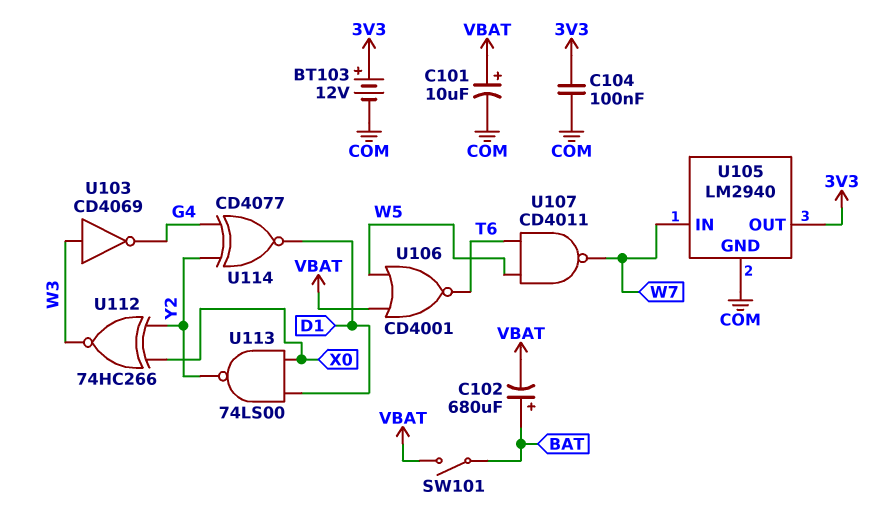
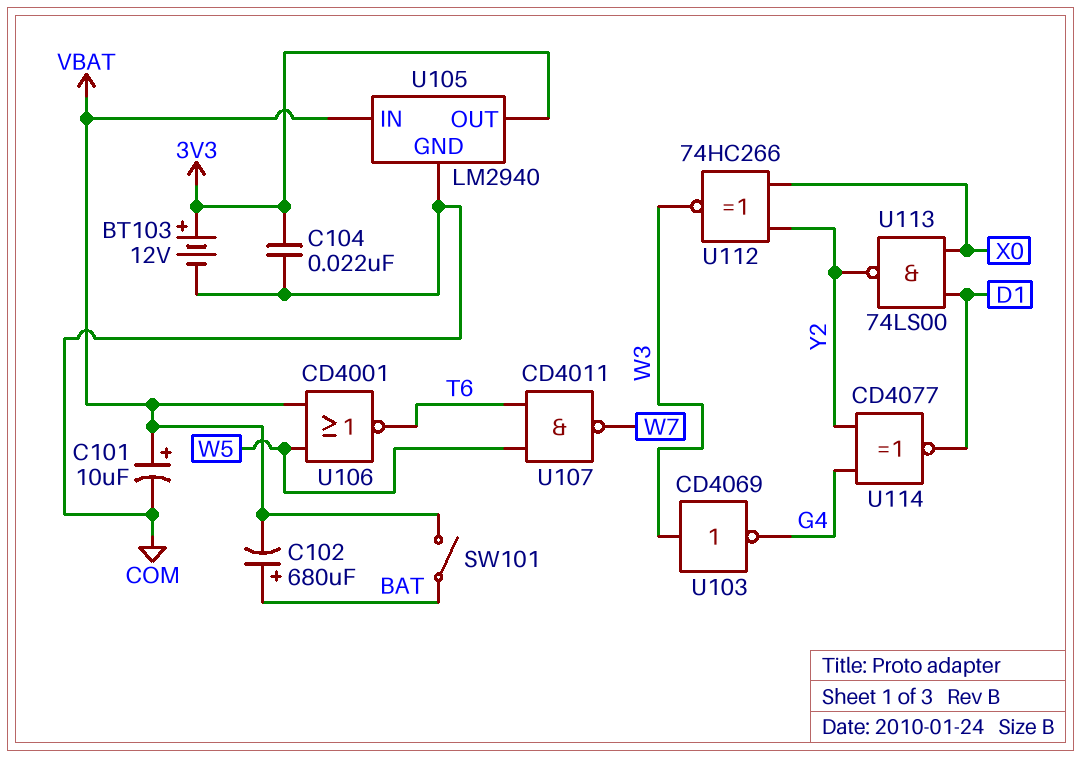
C104: 100nF (3V3, COM) -> 22nF (3V3, COM)
U105 pin IN: W7 -> VBAT

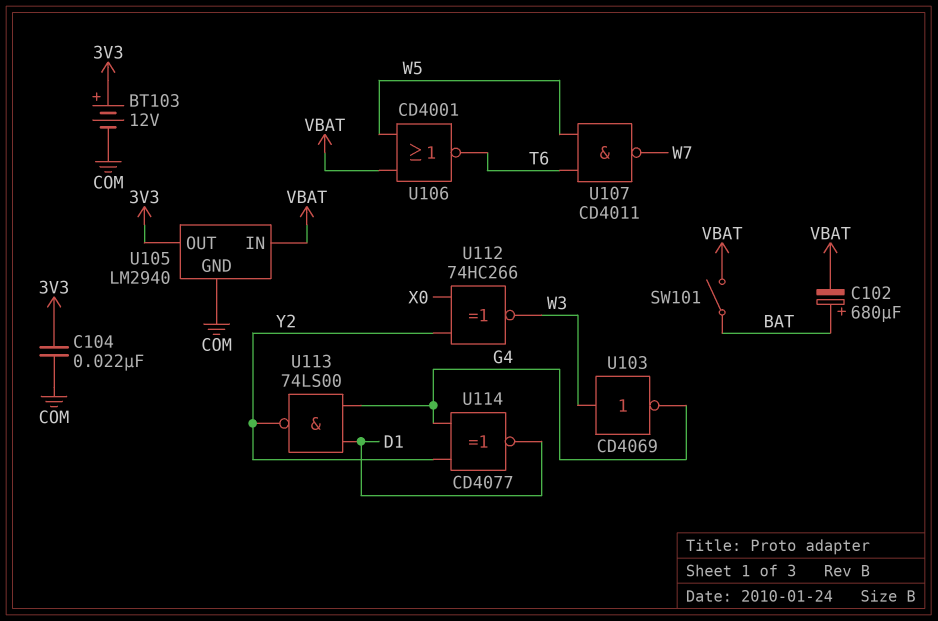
C101: 10uF (plus VBAT, minus COM) -> none
U113: NAND 74LS00 (in D1, in X0, out Y2) -> NAND 74LS00 (in D1, in G4, out Y2)

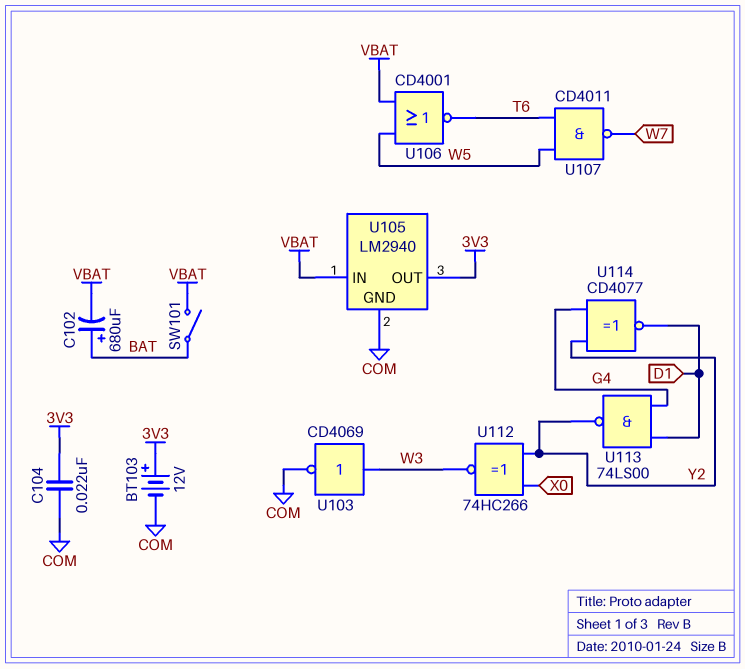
U103: NOT CD4069 (in W3, out G4) -> NOT CD4069 (in W3, out COM)

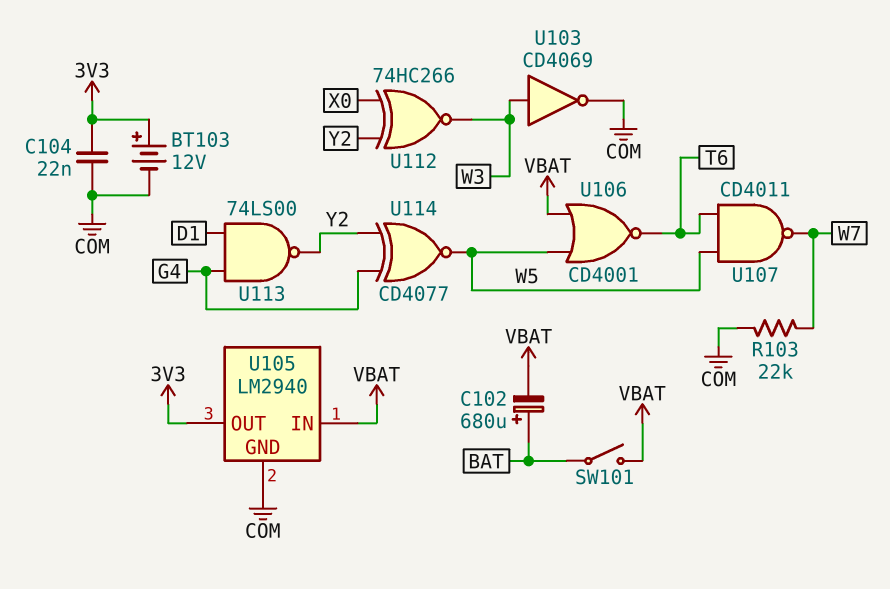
R103: none -> 22k (COM, W7)
U114: XNOR CD4077 (in G4, in Y2, out D1) -> XNOR CD4077 (in G4, in Y2, out W5)

